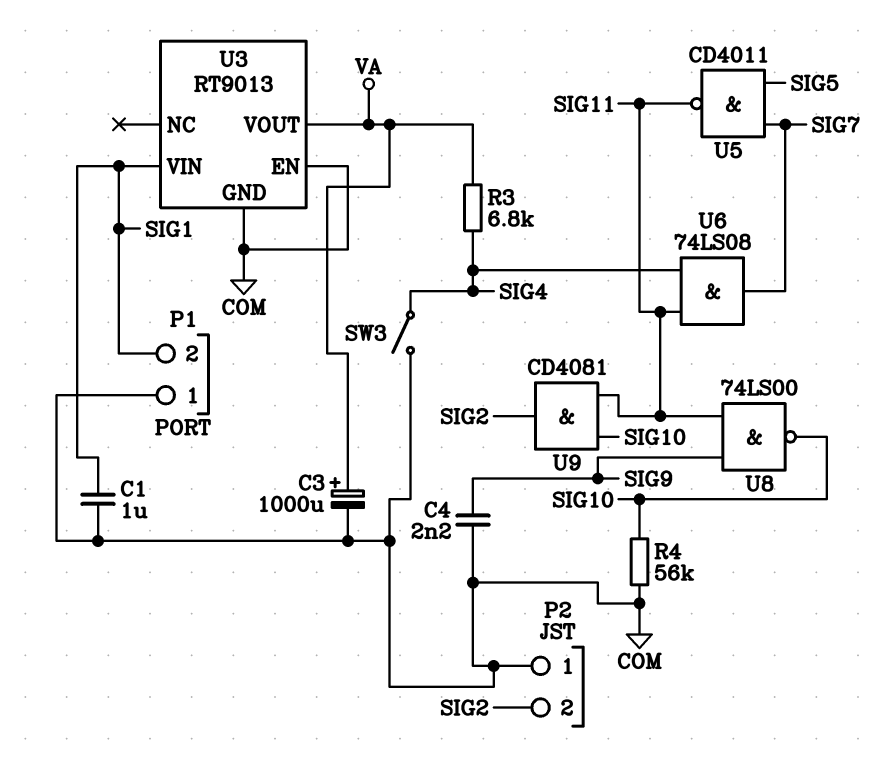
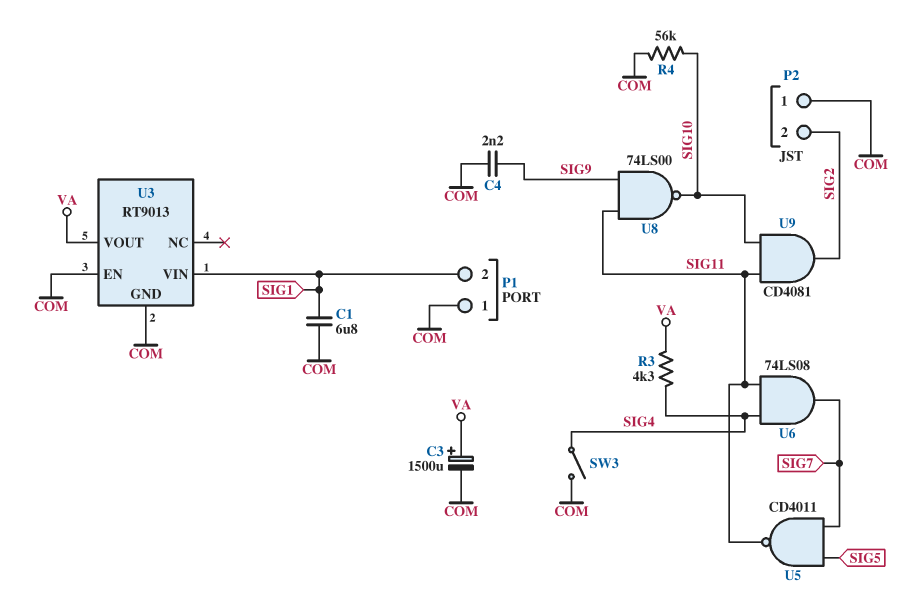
C1: 1uF (COM, SIG1) -> 6.8uF (COM, SIG1)
C3: 1000uF (plus VA, minus COM) -> 1500uF (plus VA, minus COM)
R3: 6.8k (SIG4, VA) -> 4.3k (SIG4, VA)

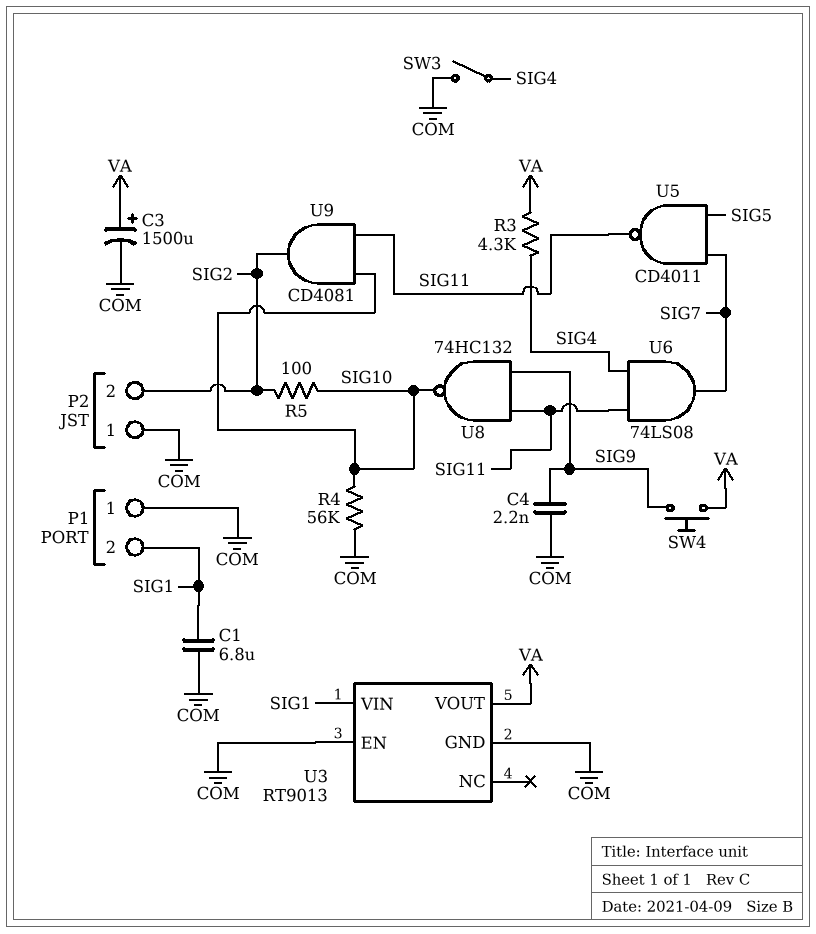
R5: none -> 100 (SIG2, SIG10)
SW4: none -> button (SIG9, VA)
U8: NAND 74LS00 (in SIG9, in SIG11, out SIG10) -> NAND 74HC132 (in SIG9, in SIG11, out SIG10)

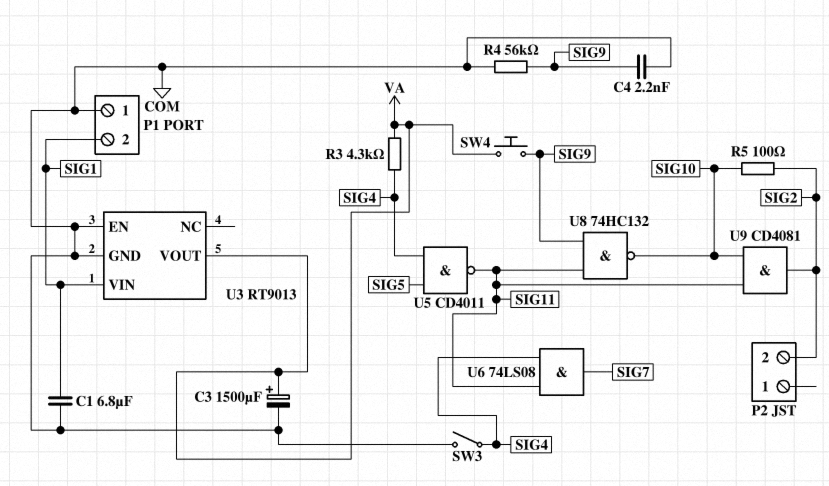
P2 pin 1: COM -> none
R4: 56k (COM, SIG10) -> 56k (COM, SIG9)
U5: NAND CD4011 (in SIG5, in SIG7, out SIG11) -> NAND CD4011 (in SIG4, in SIG5, out SIG11)

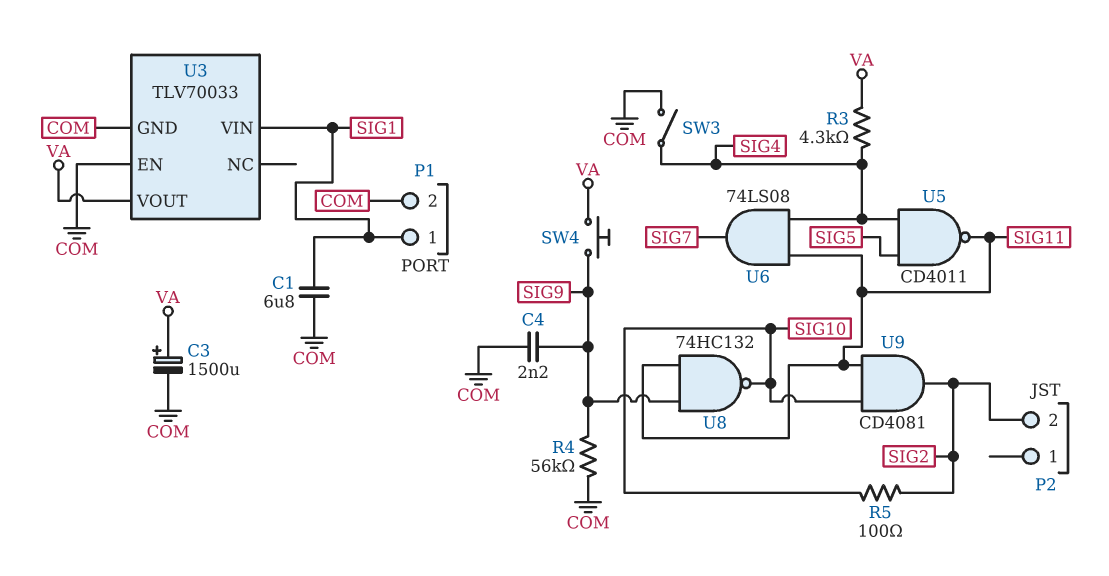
P1 pin 1: COM -> SIG1
P1 pin 2: SIG1 -> COM
U3: RT9013 -> TLV70033

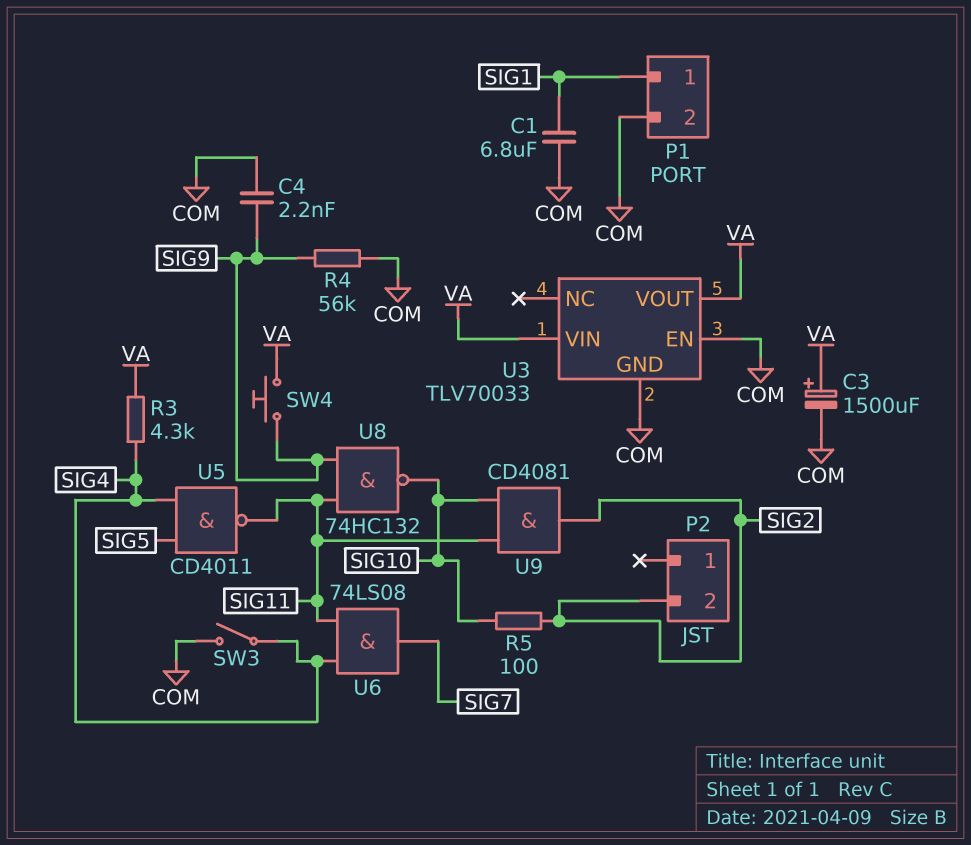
U3 pin VIN: SIG1 -> VA

